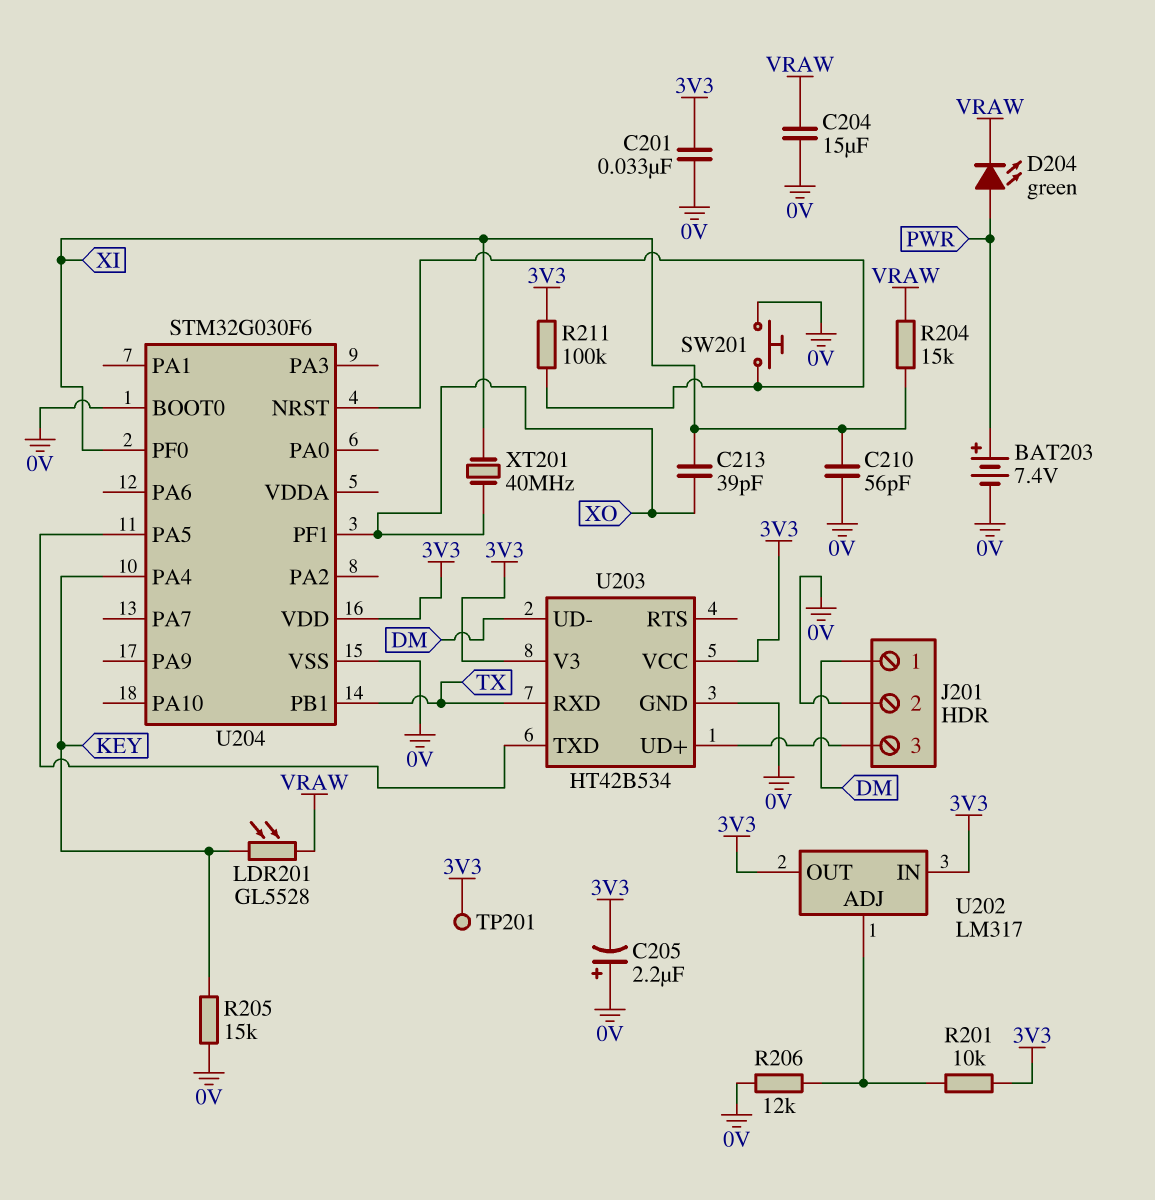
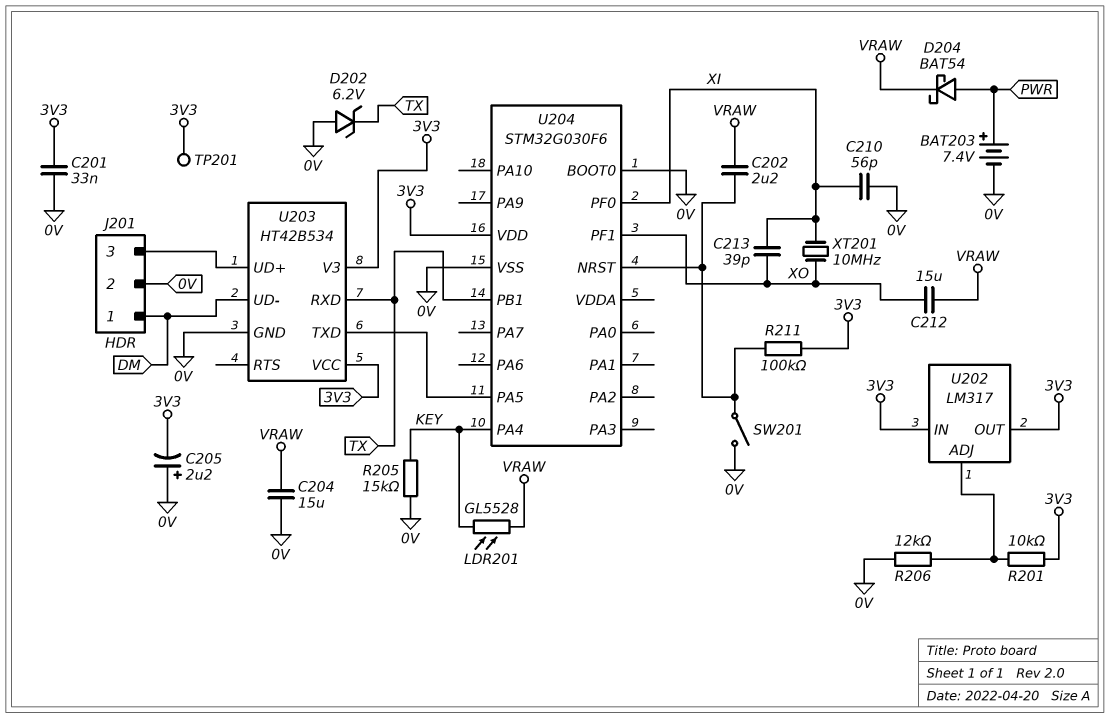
C202: none -> 2.2uF (U204/NRST, VRAW)
C212: none -> 15uF (VRAW, XO)
D202: none -> zener 6.2V (A 0V, K TX)
D204: LED green (A PWR, K VRAW) -> schottky BAT54 (A PWR, K VRAW)
R204: 15k (VRAW, XI) -> none
SW201: button (0V, U204/NRST) -> switch (0V, U204/NRST)
XT201: 40MHz (XI, XO) -> 10MHz (XI, XO)

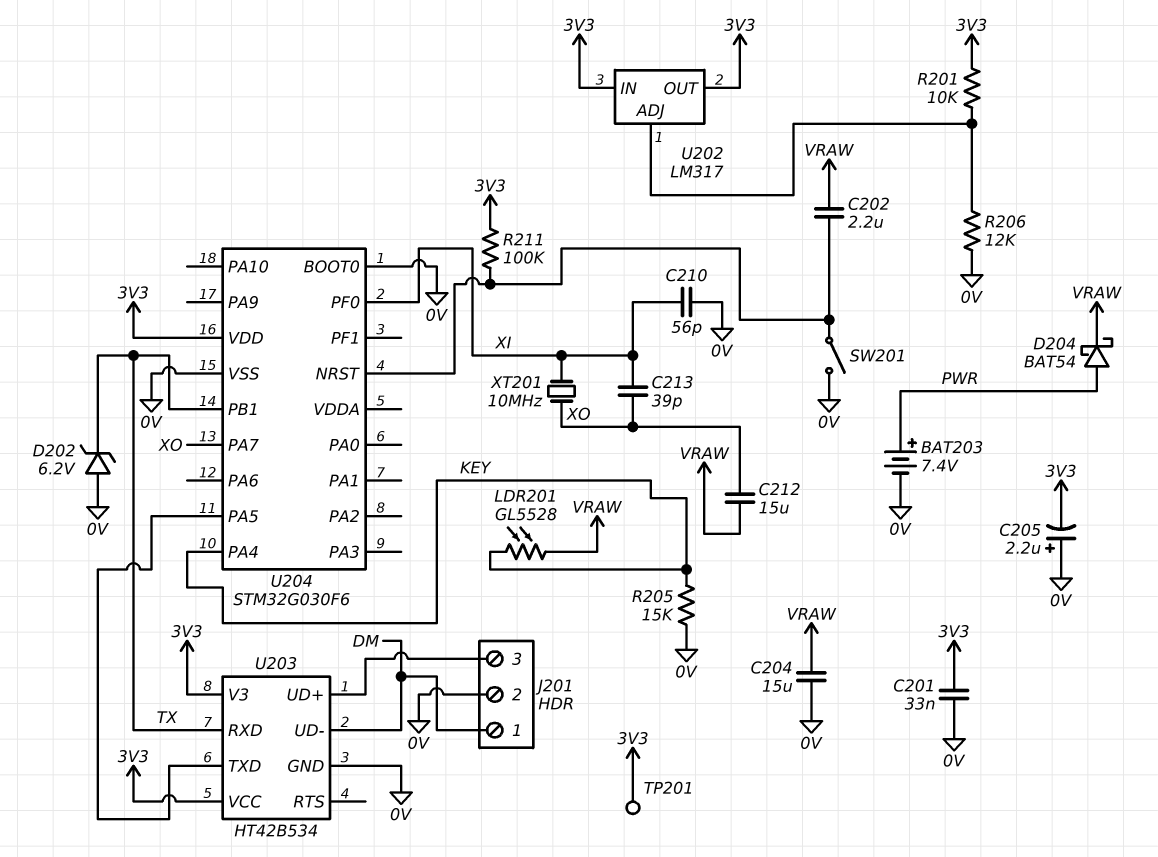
U204 pin PA7: none -> XO
U204 pin PF1: XO -> none

